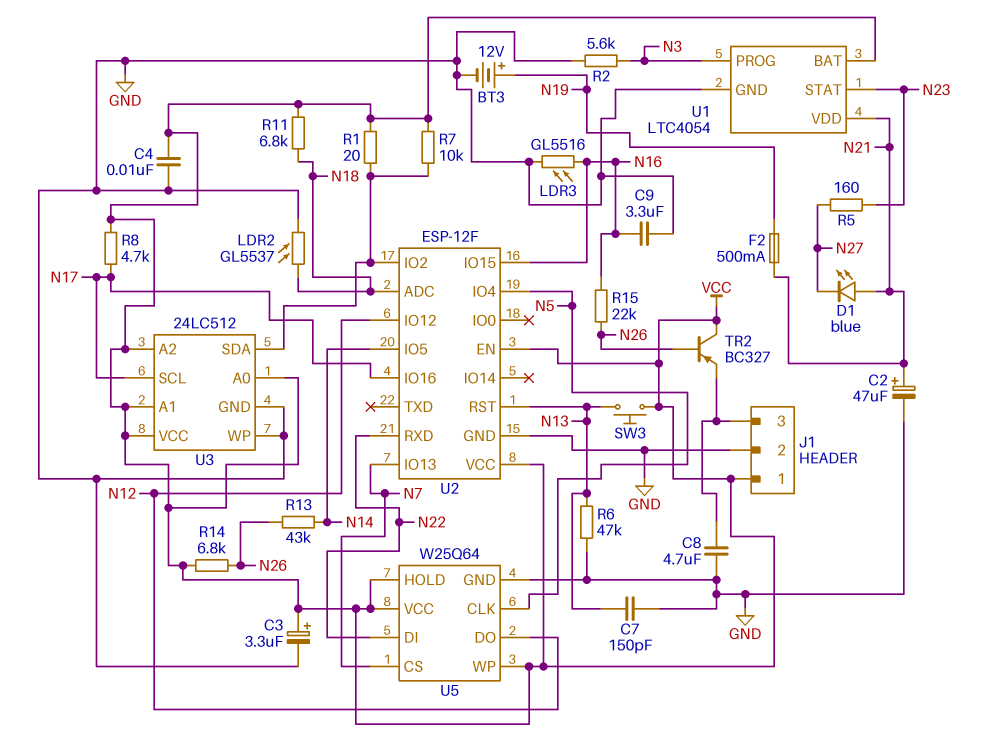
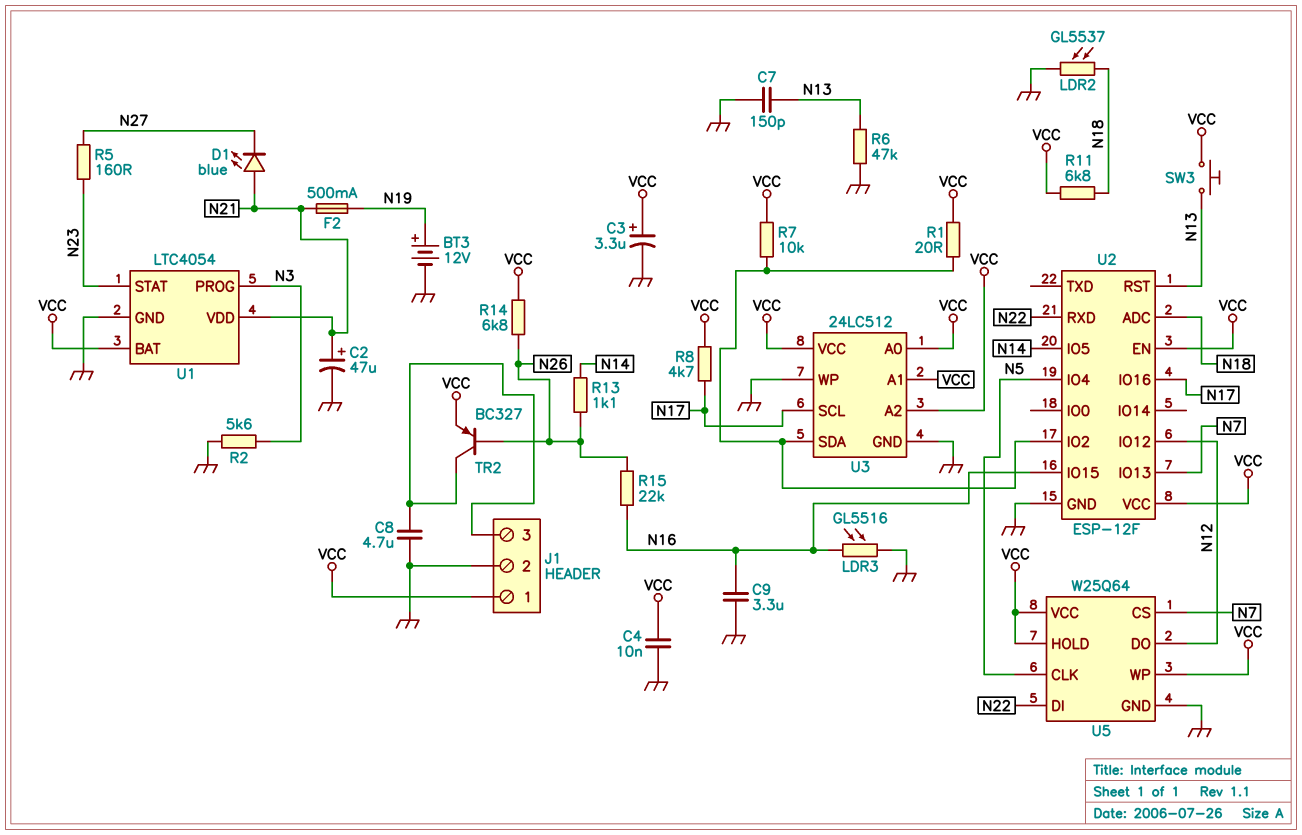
R13: 43k (N14, N26) -> 1.1k (N14, N26)
TR2: PNP BC327 (B N26, C VCC, E J1/3) -> PNP BC327 (B N26, C J1/3, E VCC)

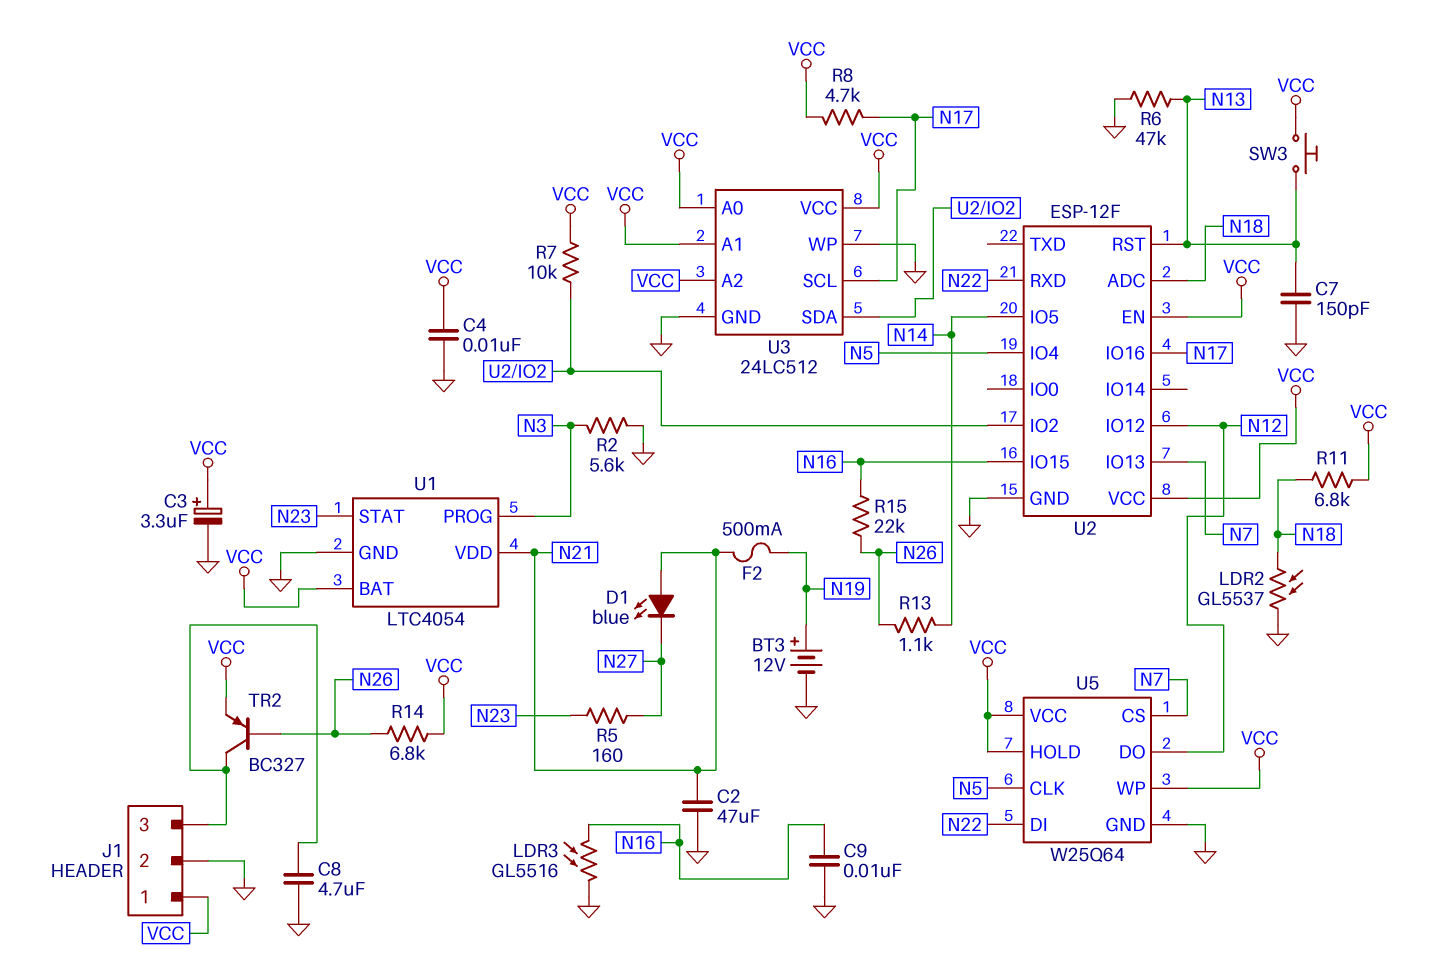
C2: 47uF (plus N21, minus GND) -> 47uF (GND, N21)
C9: 3.3uF (GND, N16) -> 10nF (GND, N16)
R1: 20 (U2/IO2, VCC) -> none

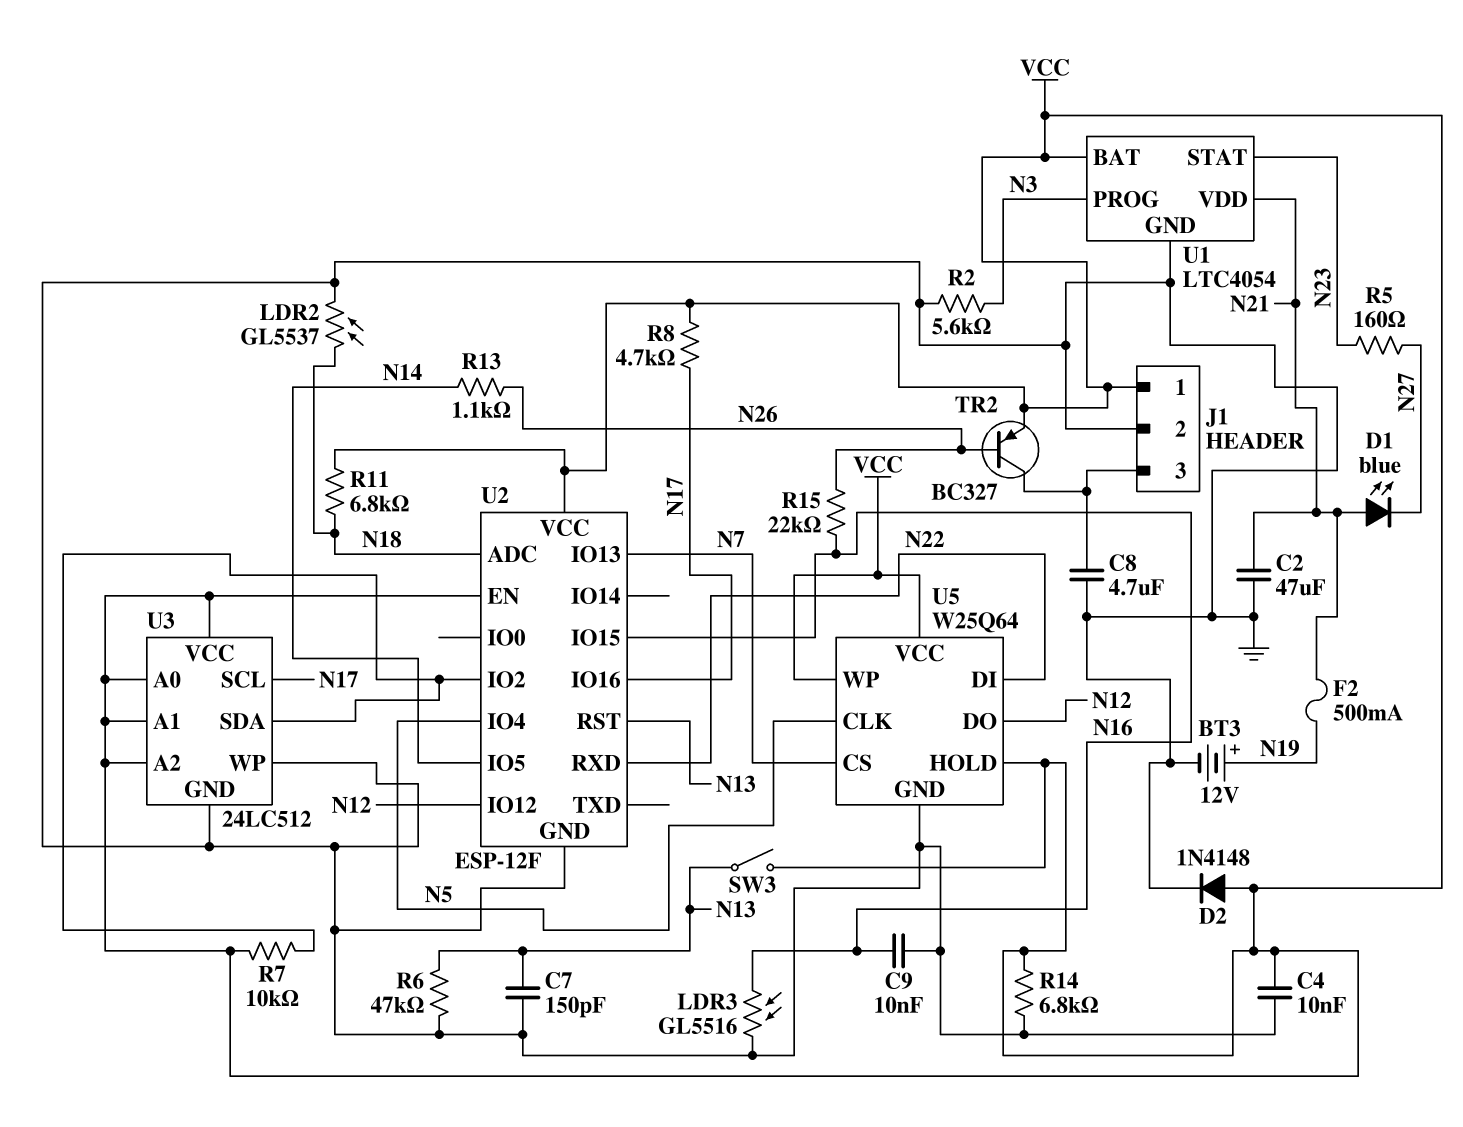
C3: 3.3uF (plus VCC, minus GND) -> none
D2: none -> diode 1N4148 (A VCC, K GND)
R14: 6.8k (N26, VCC) -> 6.8k (GND, VCC)
SW3: button (N13, VCC) -> switch (N13, VCC)

